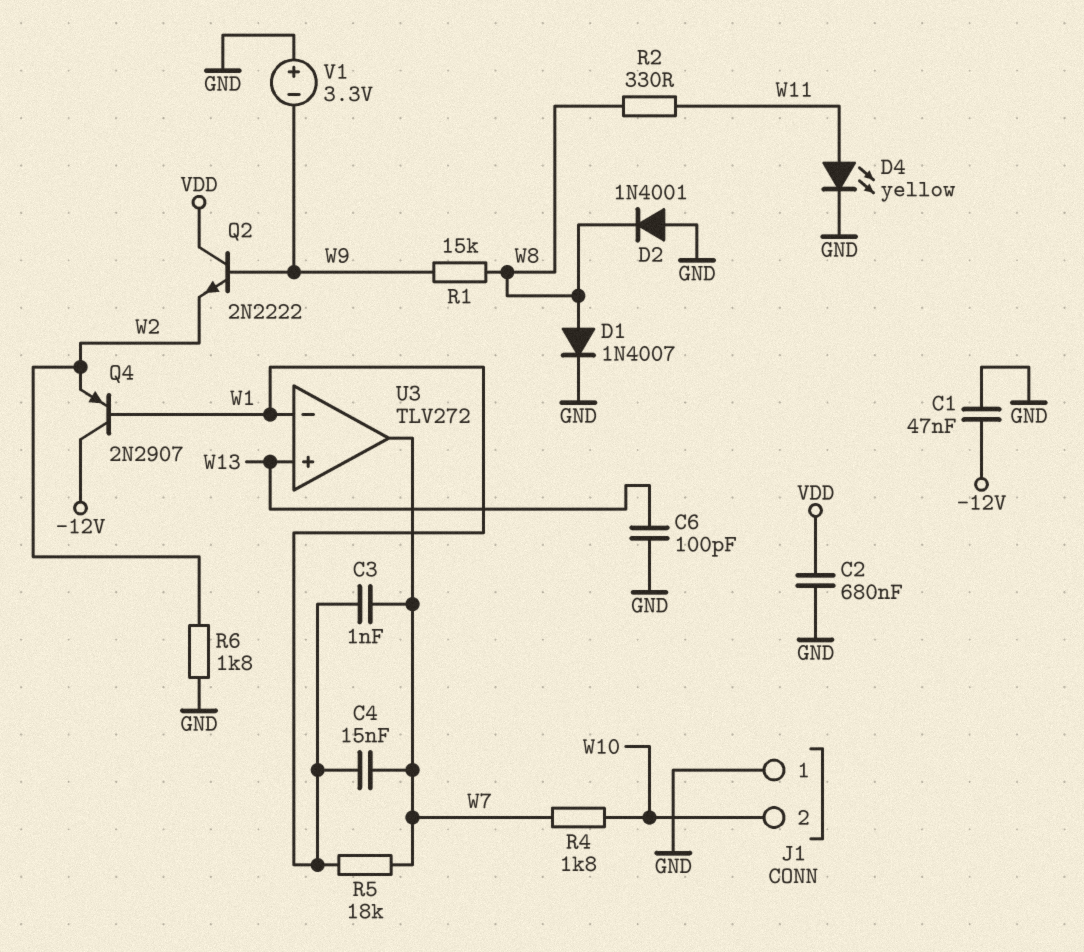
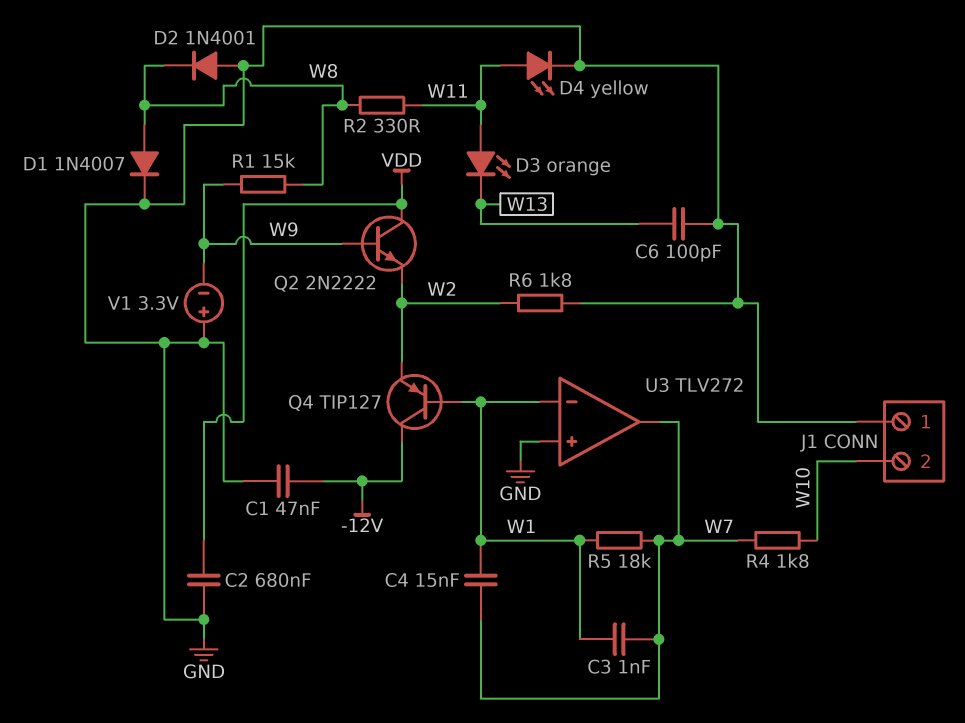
D3: none -> LED orange (A W11, K W13)
Q4: PNP 2N2907 (B W1, C -12V, E W2) -> PNP TIP127 (B W1, C -12V, E W2)
U3 pin in+: W13 -> GND

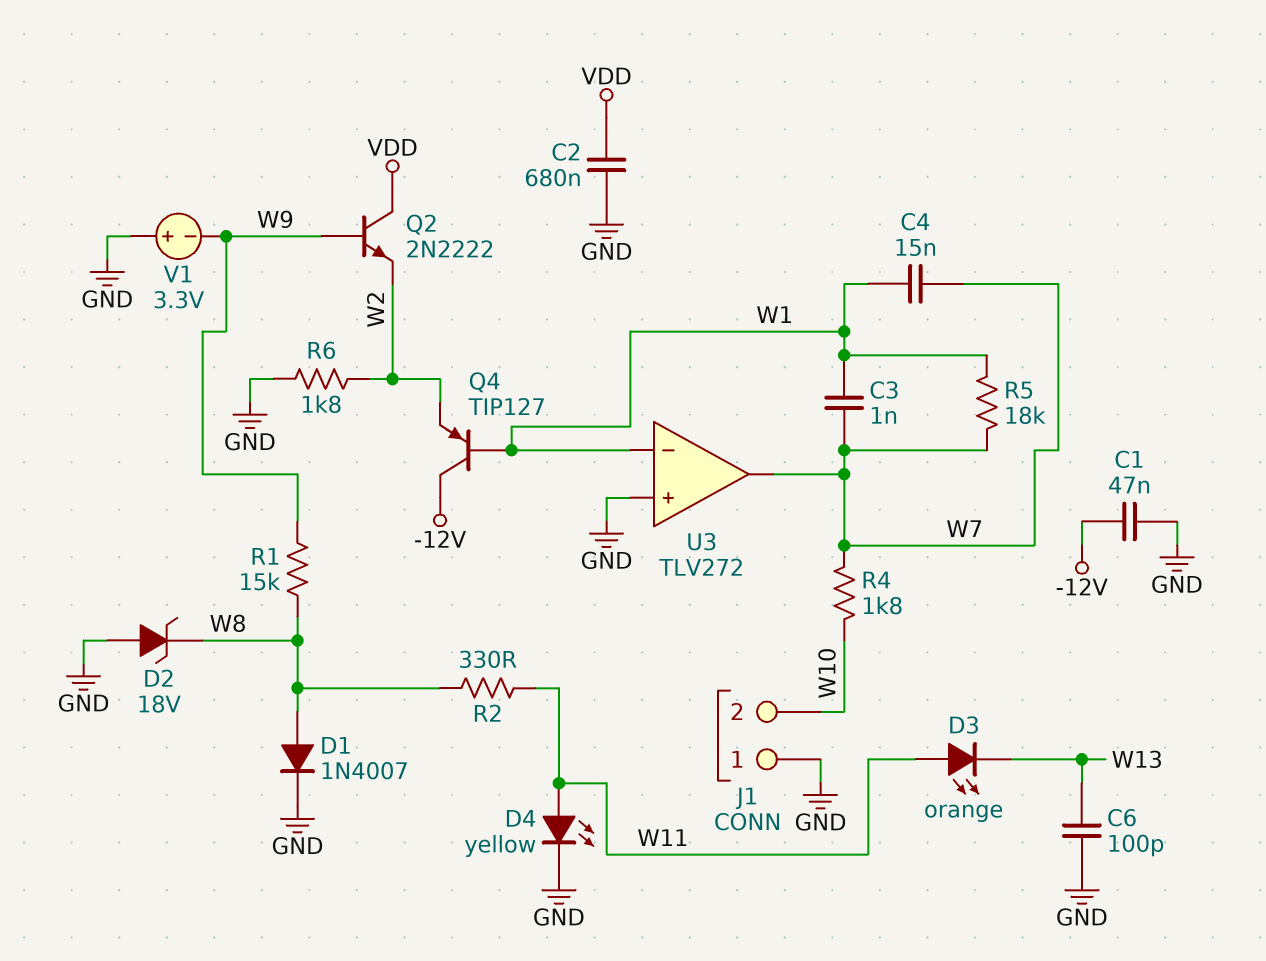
D2: diode 1N4001 (A GND, K W8) -> zener 18V (A GND, K W8)

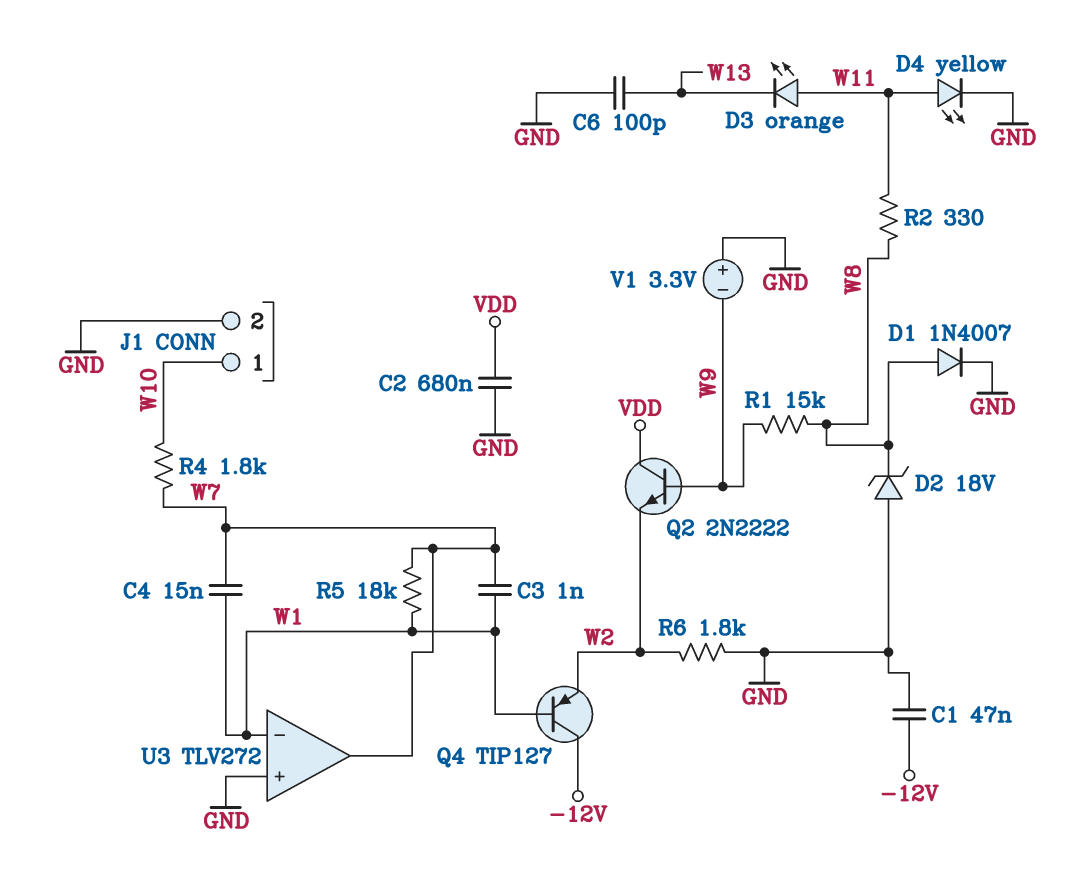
J1 pin 1: GND -> W10
J1 pin 2: W10 -> GND

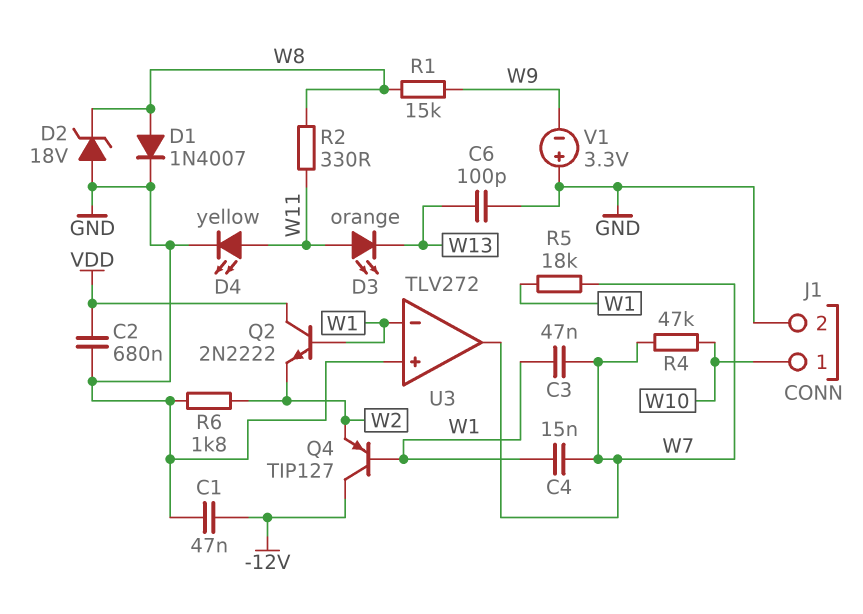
C3: 1nF (W1, W7) -> 47nF (W1, W7)
Q2: NPN 2N2222 (B W9, C VDD, E W2) -> NPN 2N2222 (B W1, C VDD, E W2)
R4: 1.8k (W7, W10) -> 47k (W7, W10)

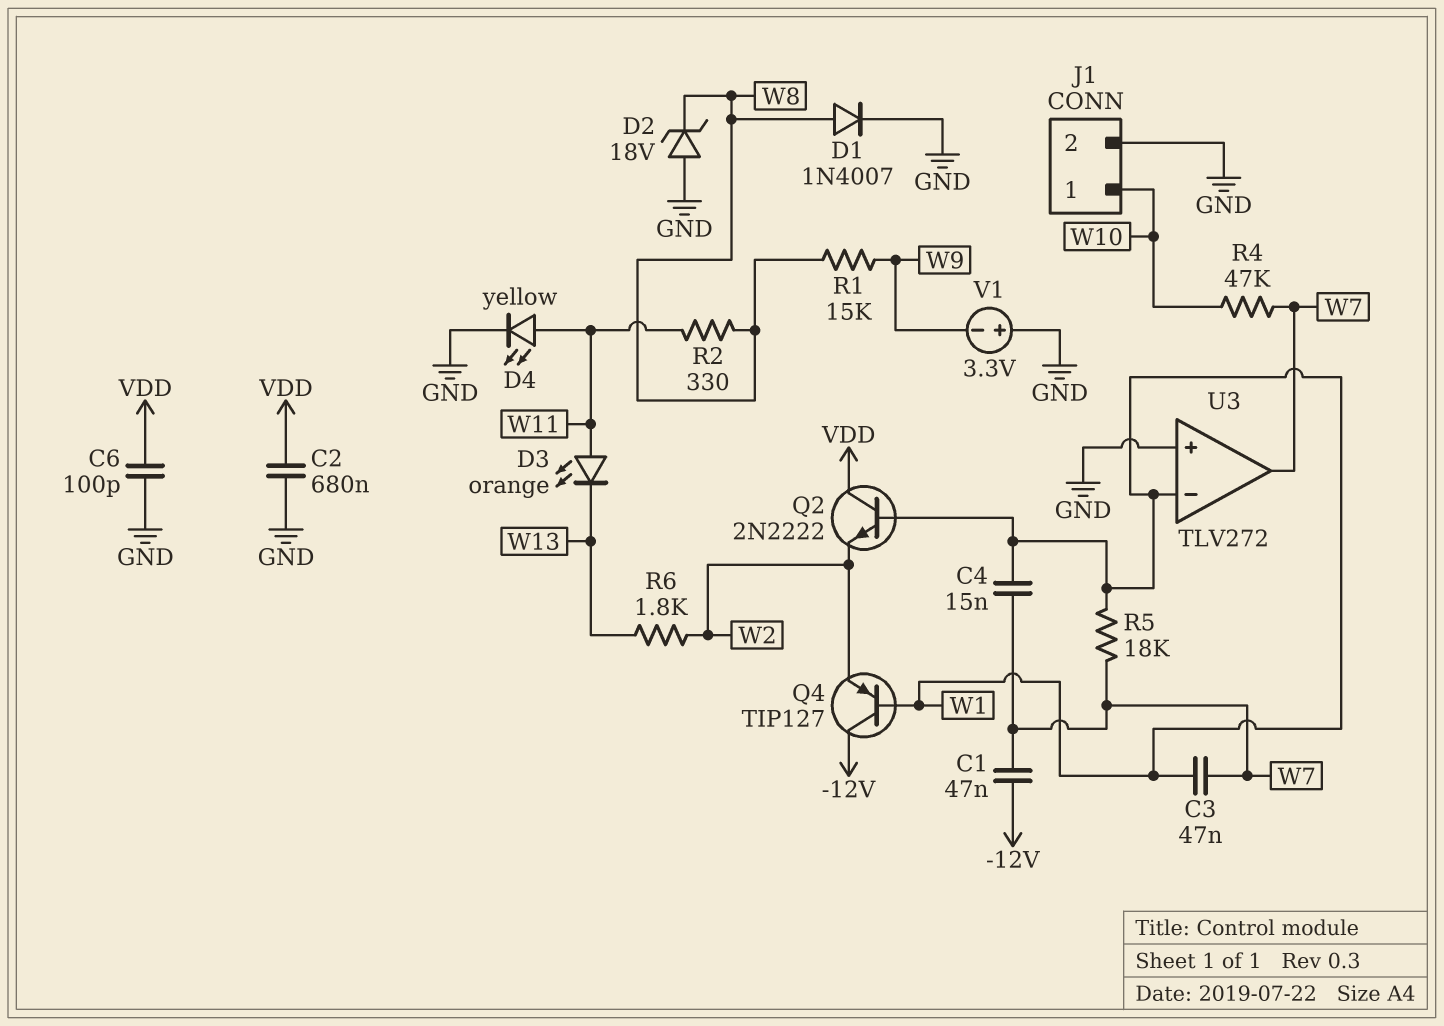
C1: 47nF (-12V, GND) -> 47nF (-12V, W7)
C6: 100pF (GND, W13) -> 100pF (GND, VDD)
R6: 1.8k (GND, W2) -> 1.8k (W2, W13)

